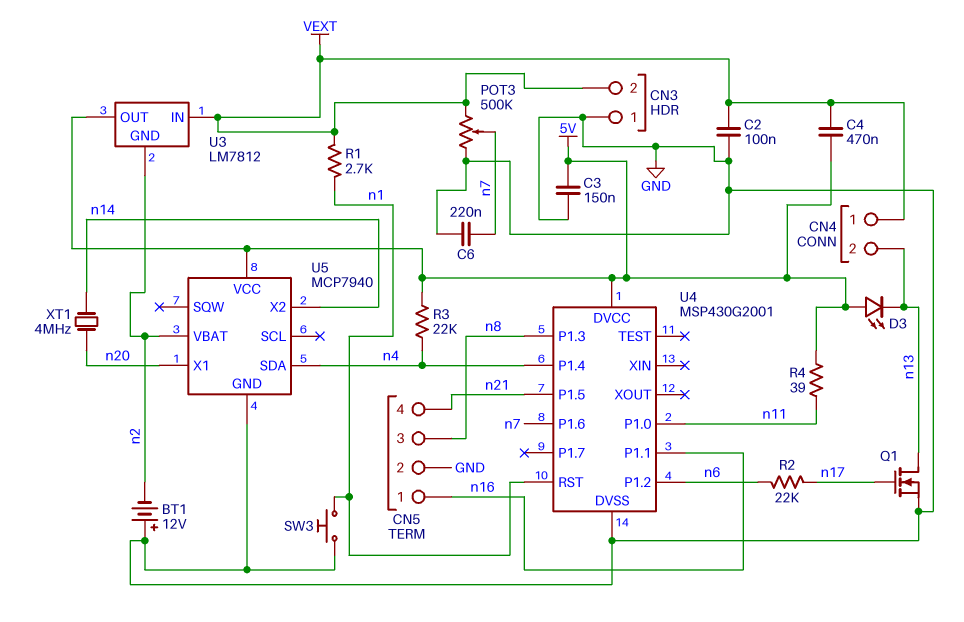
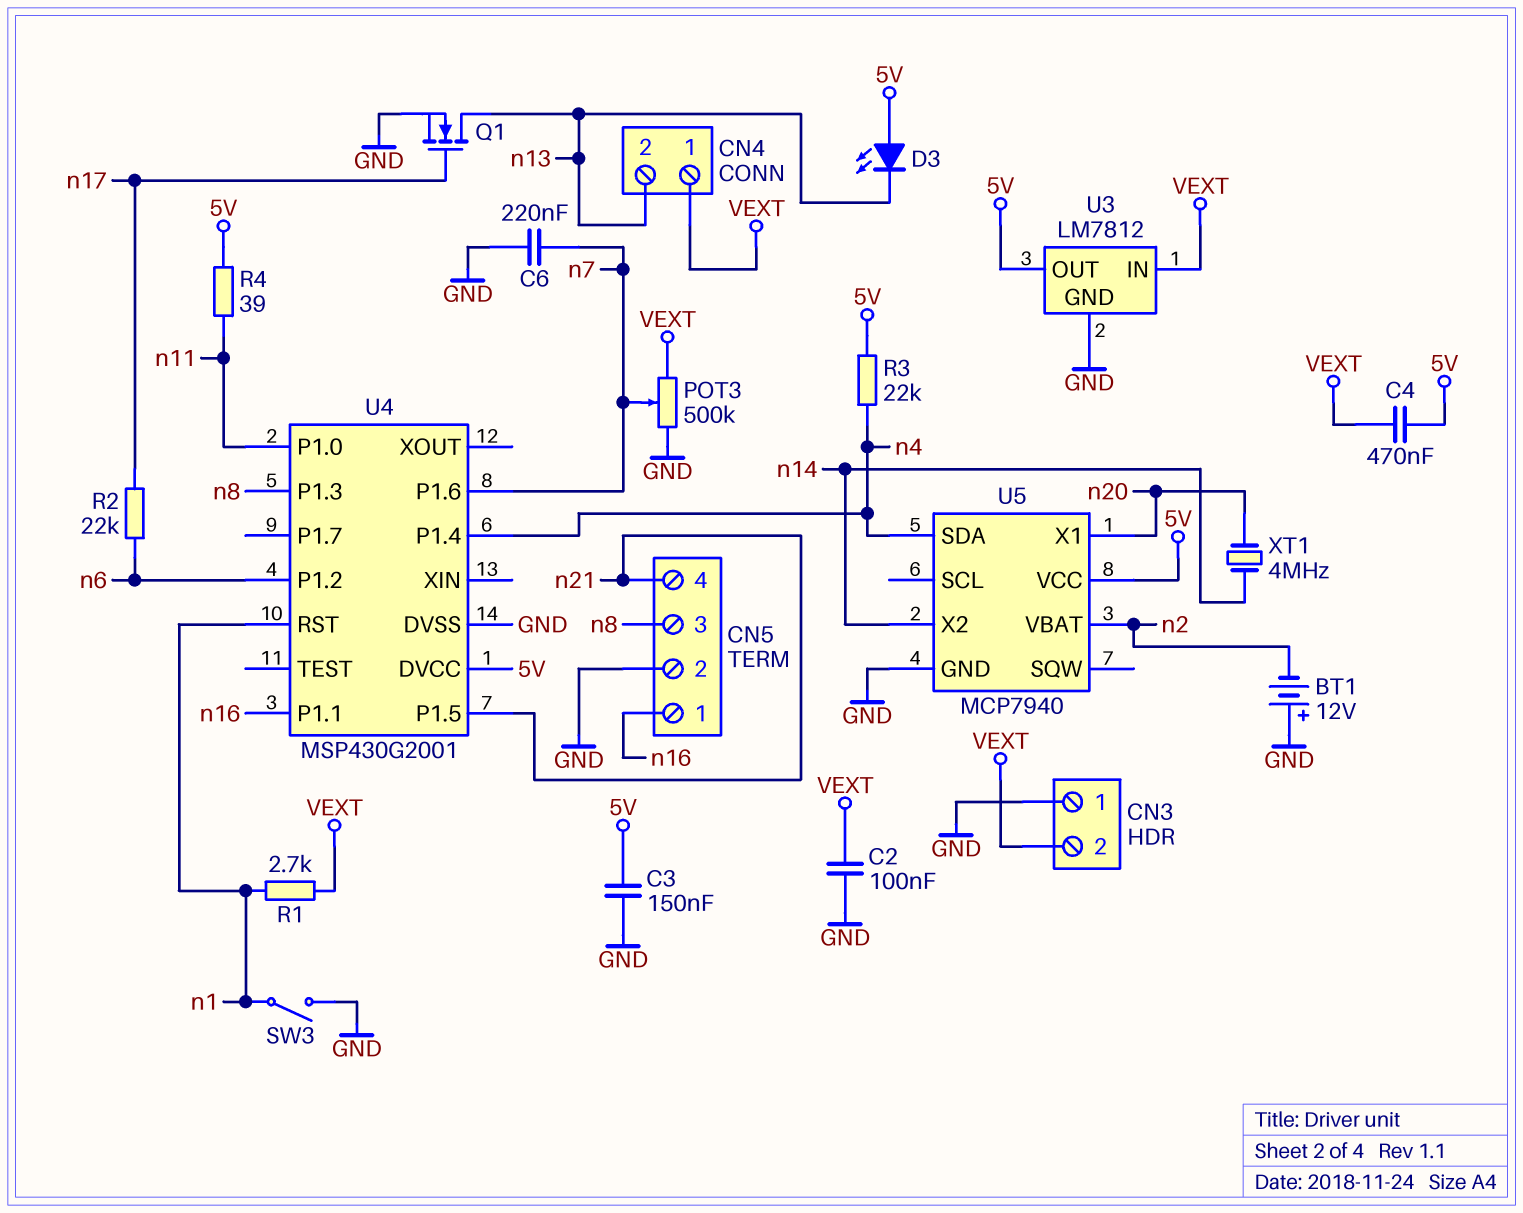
SW3: button (GND, n1) -> switch (GND, n1)
U3 pin GND: n2 -> GND

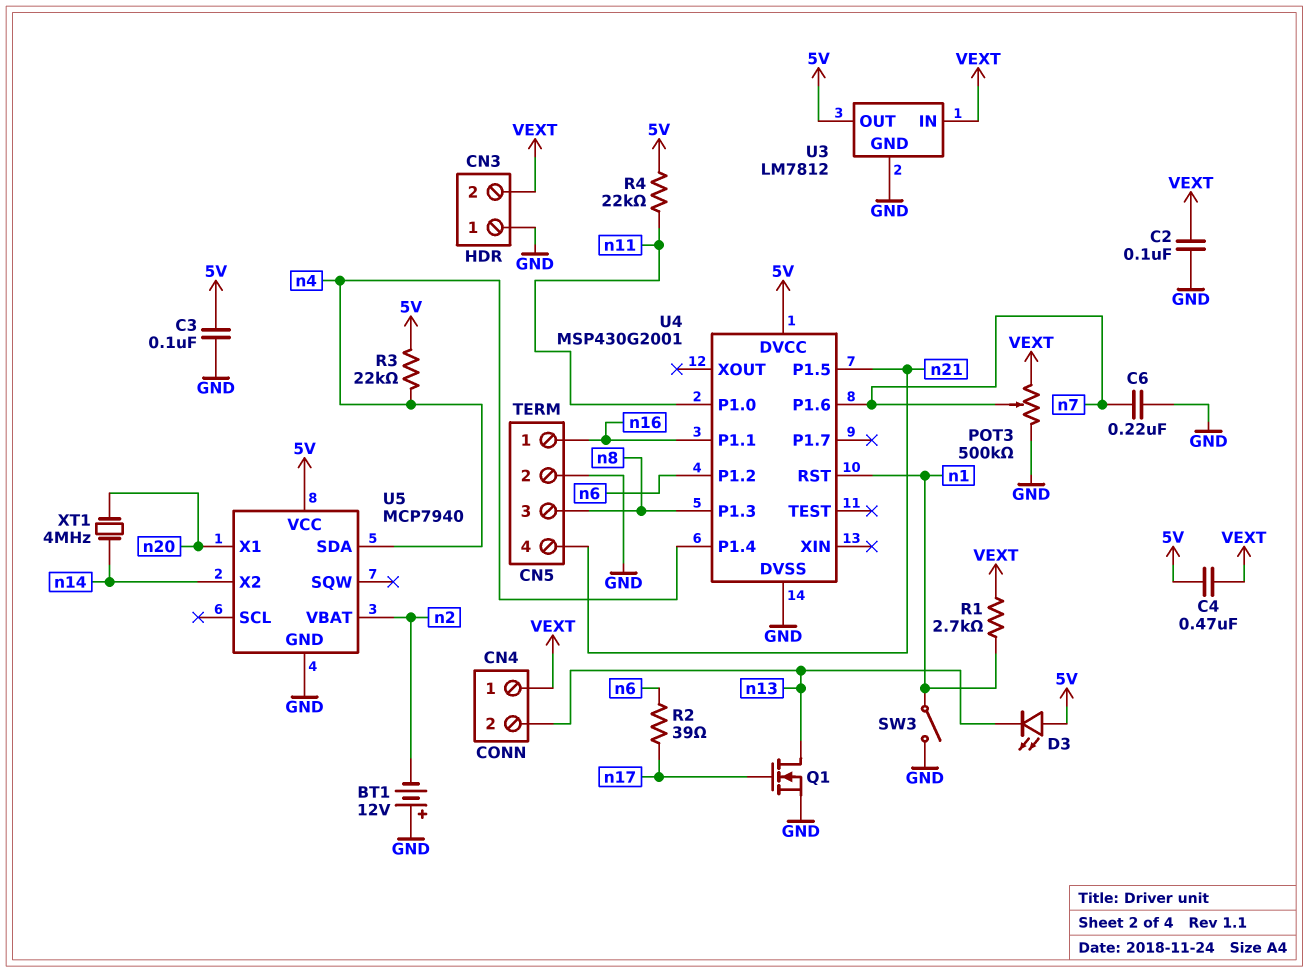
C3: 150nF (5V, GND) -> 100nF (5V, GND)
R2: 22k (n6, n17) -> 39 (n6, n17)
R4: 39 (5V, n11) -> 22k (5V, n11)

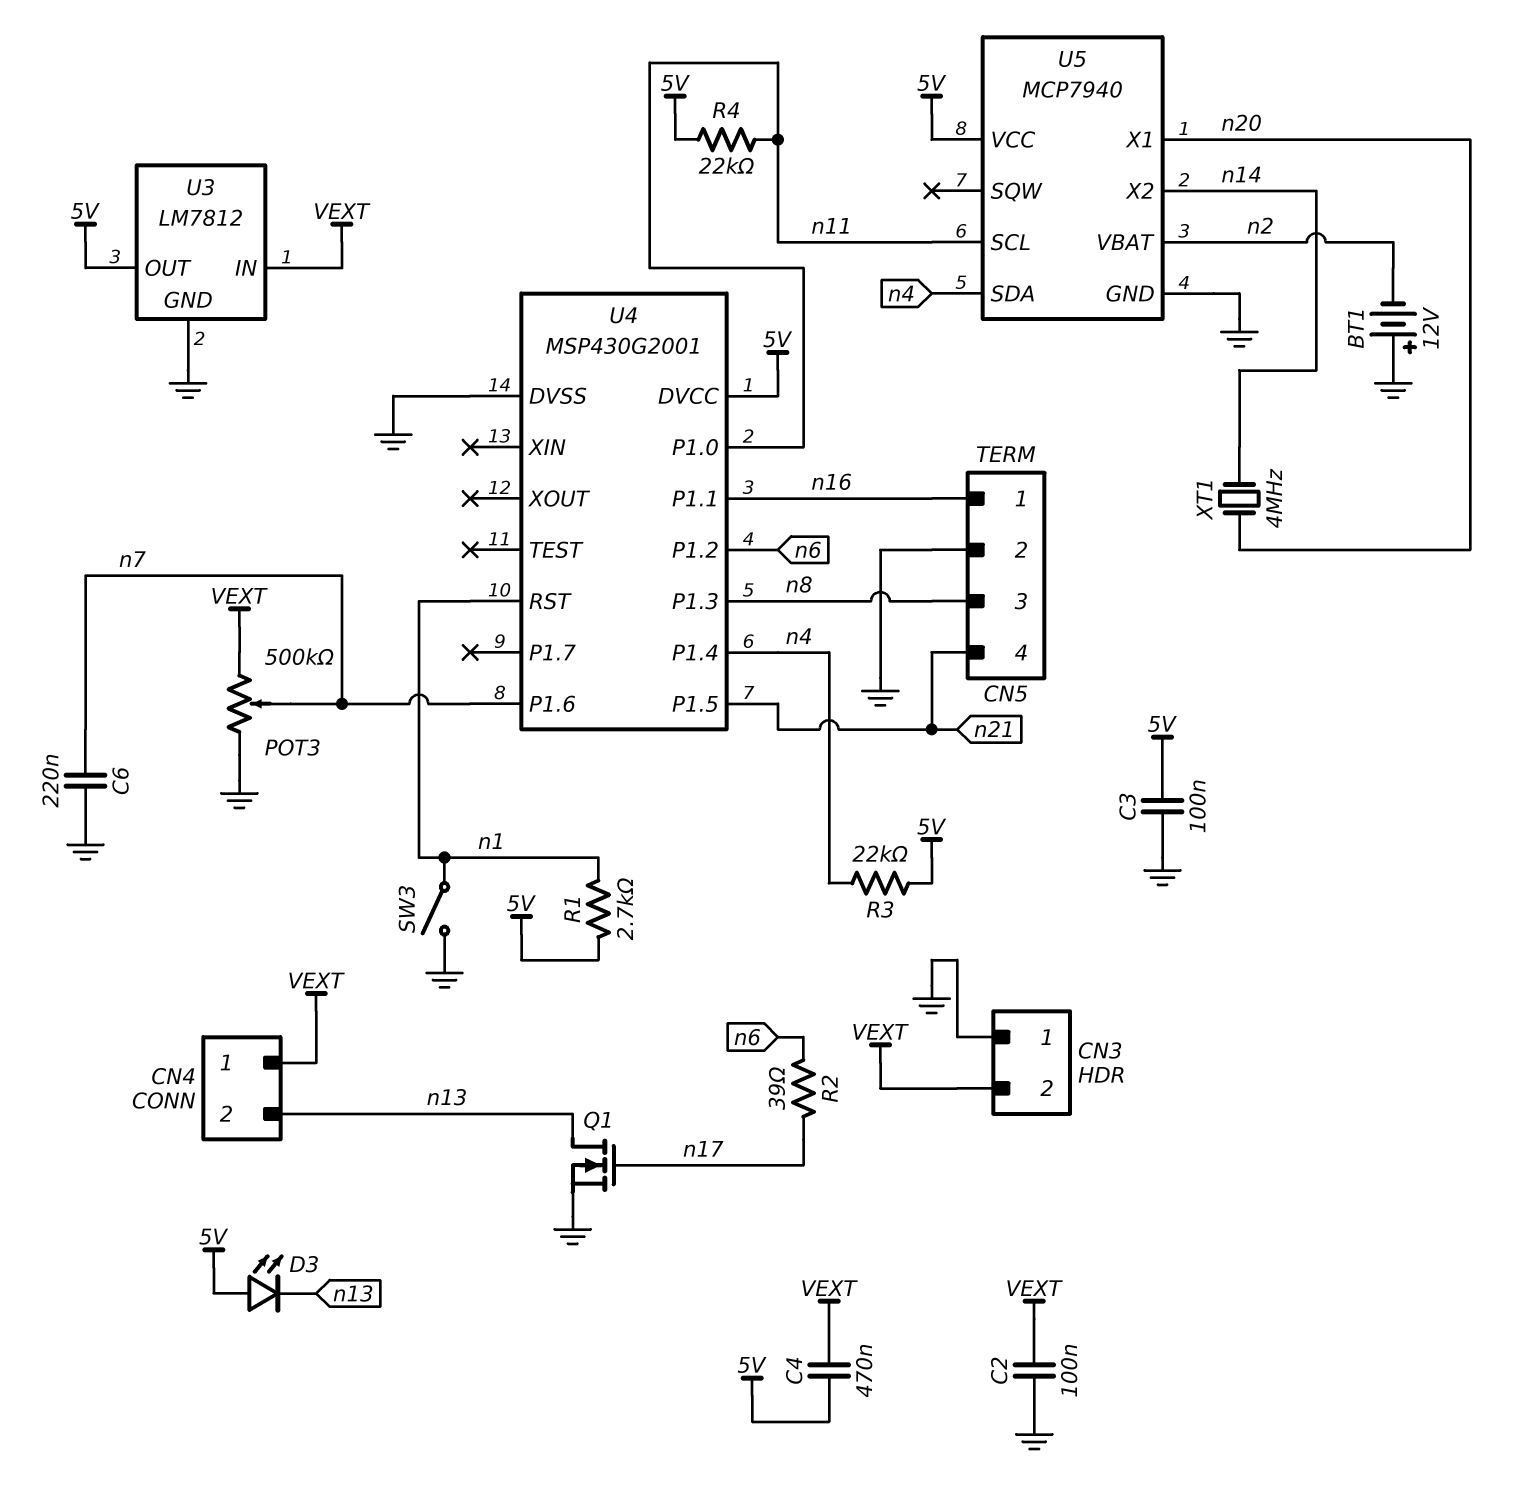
R1: 2.7k (VEXT, n1) -> 2.7k (5V, n1)
U5 pin SCL: none -> n11

